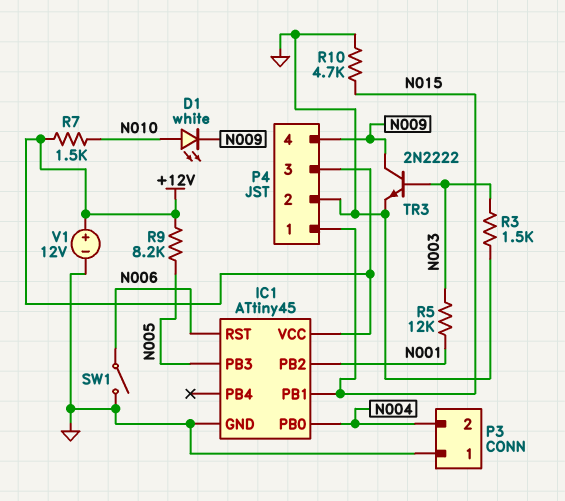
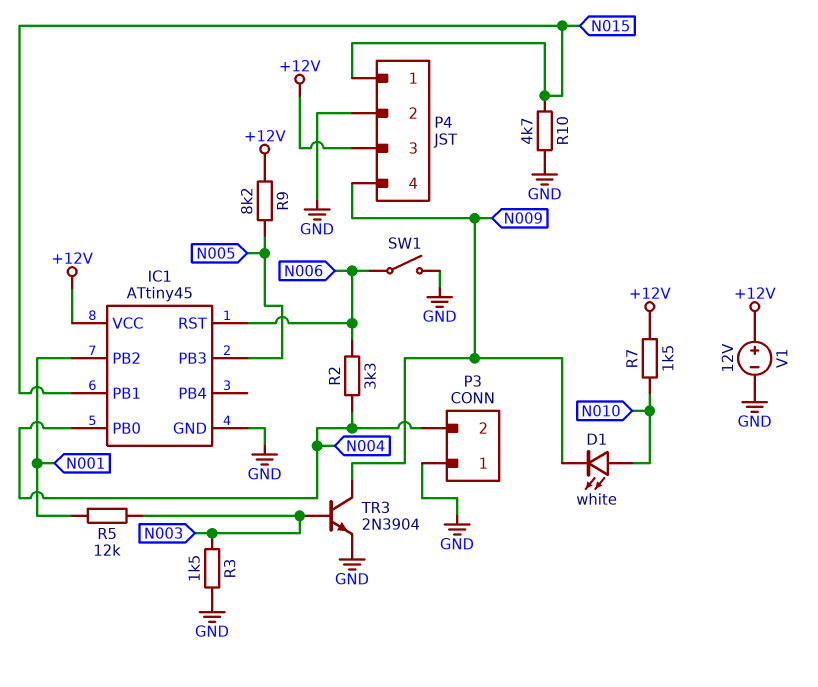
R2: none -> 3.3k (N004, N006)
TR3: NPN 2N2222 (B N003, C N009, E GND) -> NPN 2N3904 (B N003, C N009, E GND)

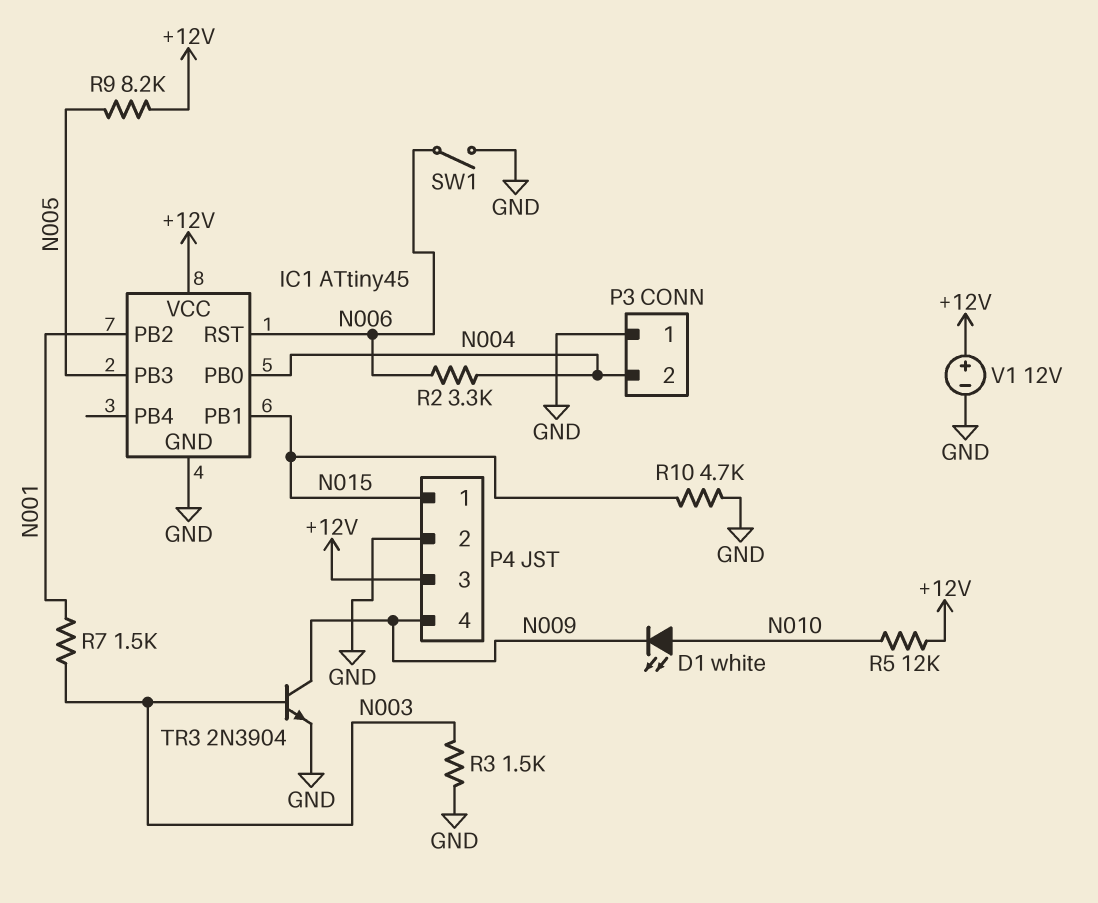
R5: 12k (N001, N003) -> 12k (+12V, N010)
R7: 1.5k (+12V, N010) -> 1.5k (N001, N003)

